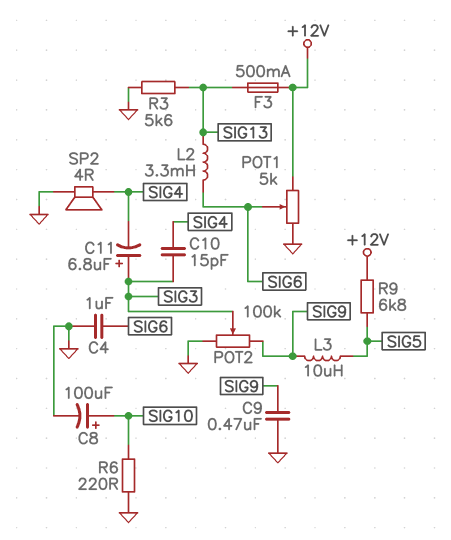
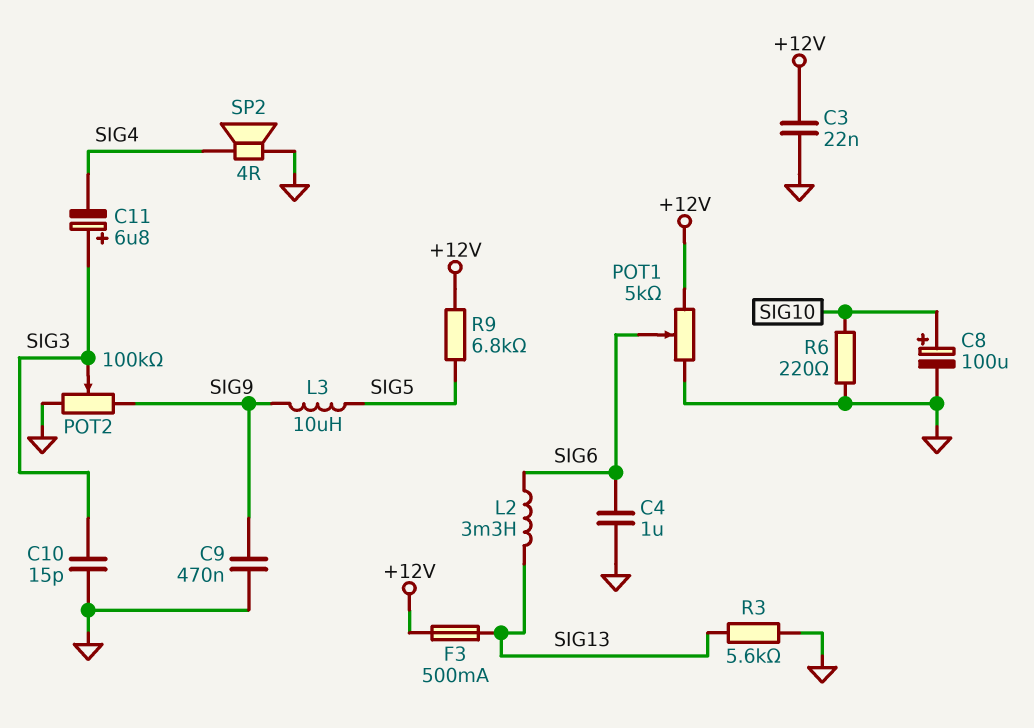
C3: none -> 22nF (+12V, GND)
C10: 15pF (SIG3, SIG4) -> 15pF (GND, SIG3)

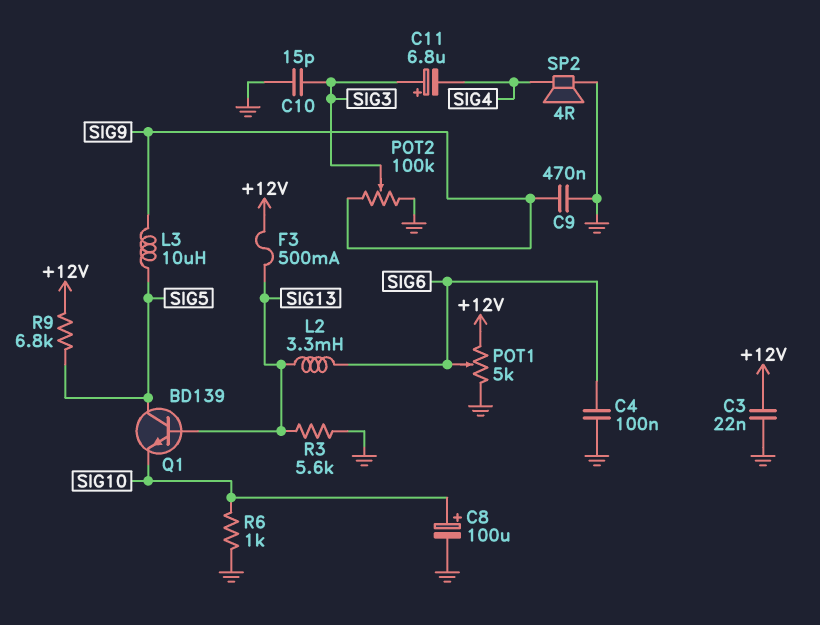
C4: 1uF (GND, SIG6) -> 100nF (GND, SIG6)
Q1: none -> NPN BD139 (B SIG13, C SIG5, E SIG10)
R6: 220 (GND, SIG10) -> 1k (GND, SIG10)

